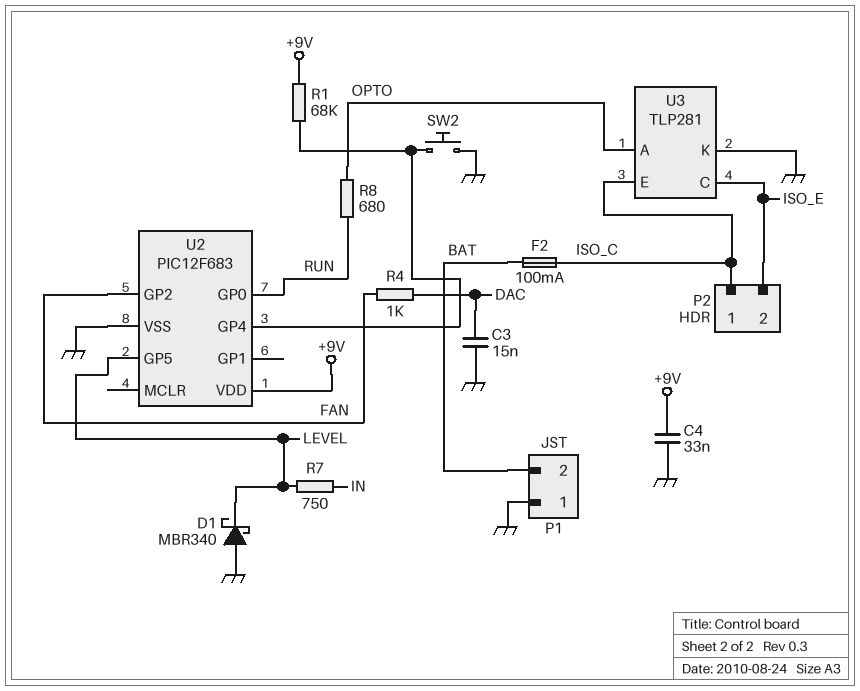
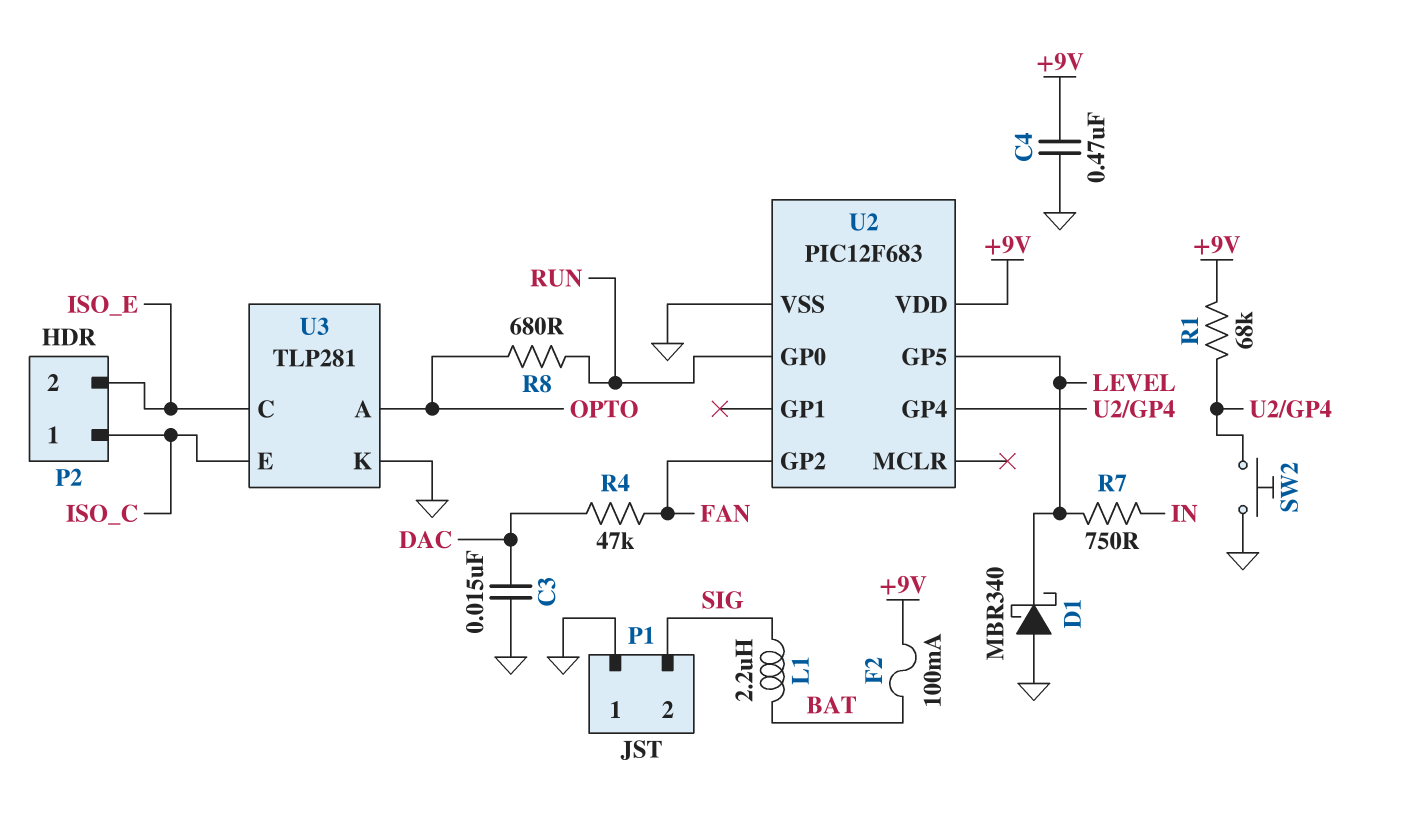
C4: 33nF (+9V, GND) -> 470nF (+9V, GND)
F2: 100mA (BAT, ISO_C) -> 100mA (+9V, BAT)
L1: none -> 2.2uH (BAT, SIG)
P1 pin 2: BAT -> SIG
R4: 1k (DAC, FAN) -> 47k (DAC, FAN)

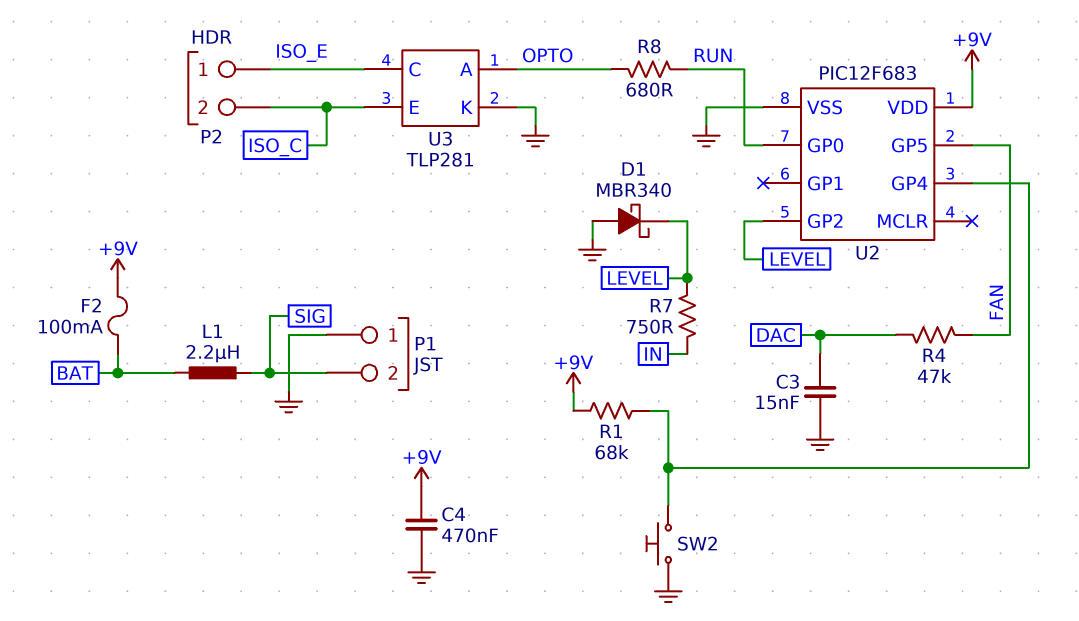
P2 pin 1: ISO_C -> ISO_E
P2 pin 2: ISO_E -> ISO_C
U2 pin GP2: FAN -> LEVEL
U2 pin GP5: LEVEL -> FAN

